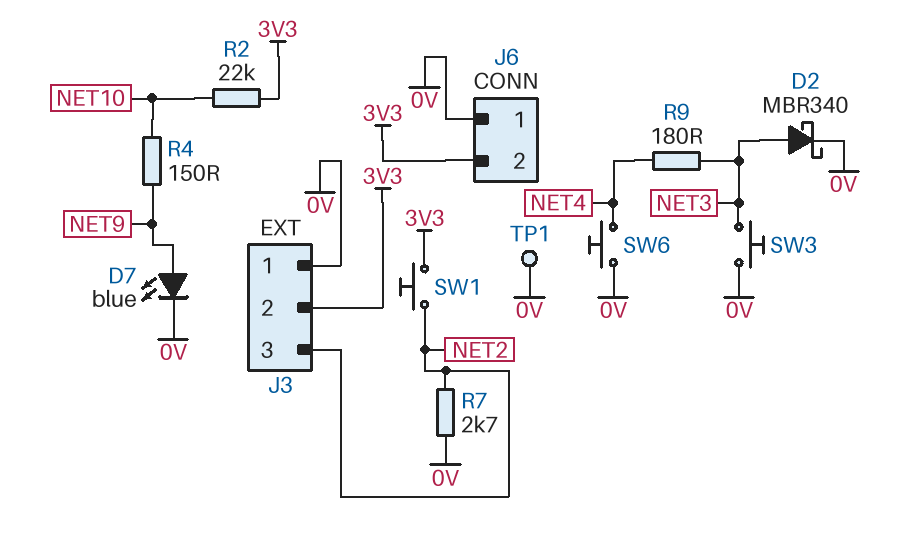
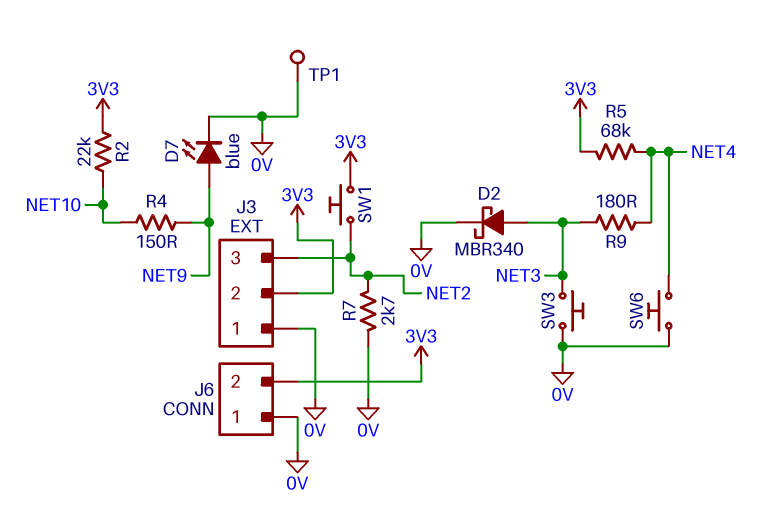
R5: none -> 68k (3V3, NET4)

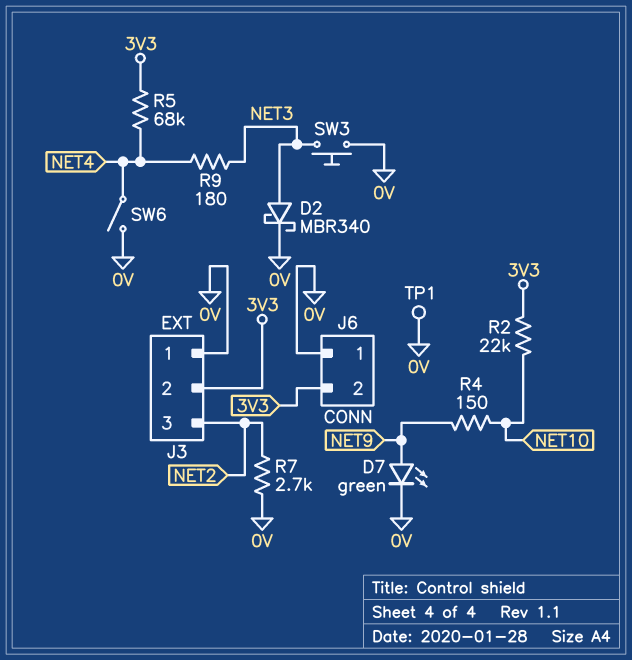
D7: LED blue (A NET9, K 0V) -> LED green (A NET9, K 0V)
SW1: button (3V3, NET2) -> none
SW6: button (0V, NET4) -> switch (0V, NET4)

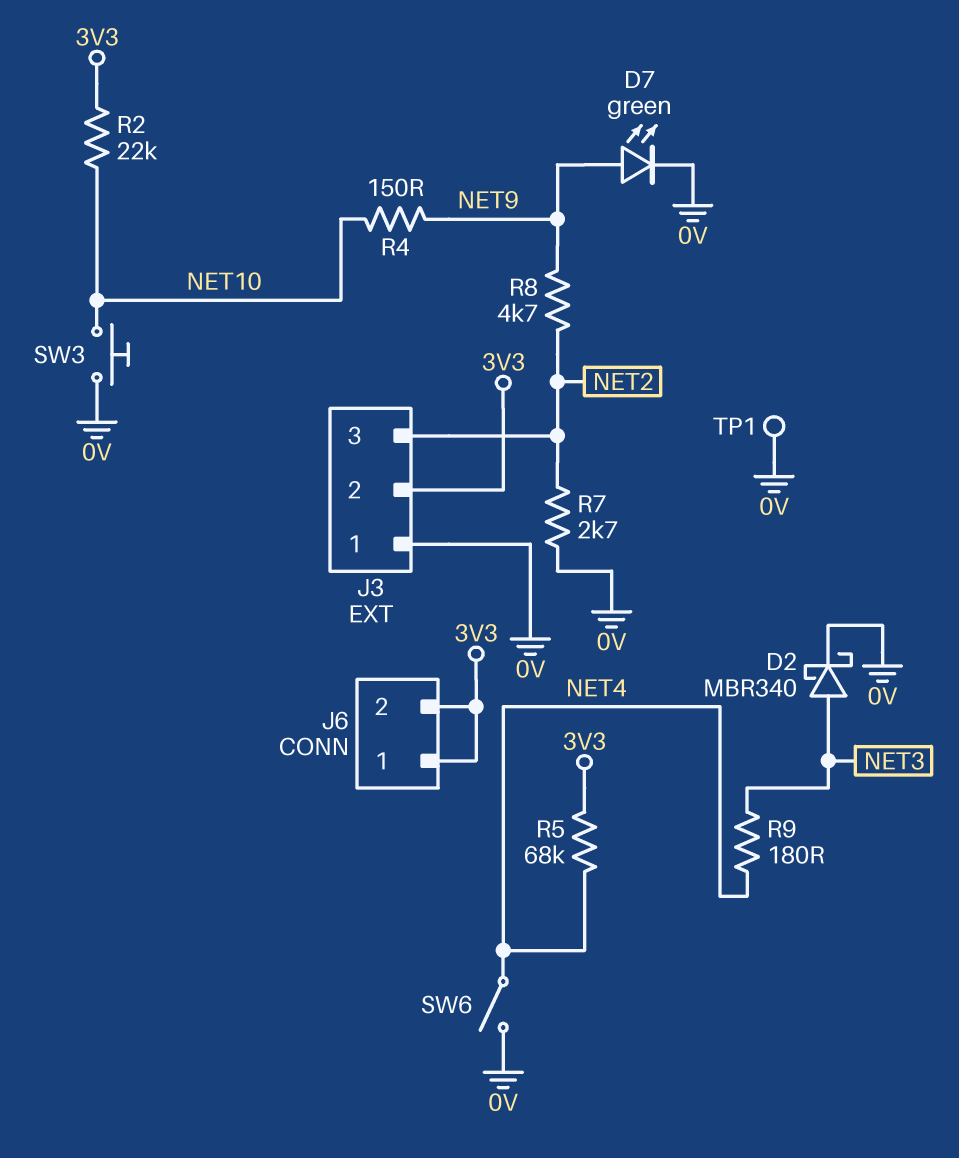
J6 pin 1: 0V -> 3V3
R8: none -> 4.7k (NET2, NET9)
SW3: button (0V, NET3) -> button (0V, NET10)

